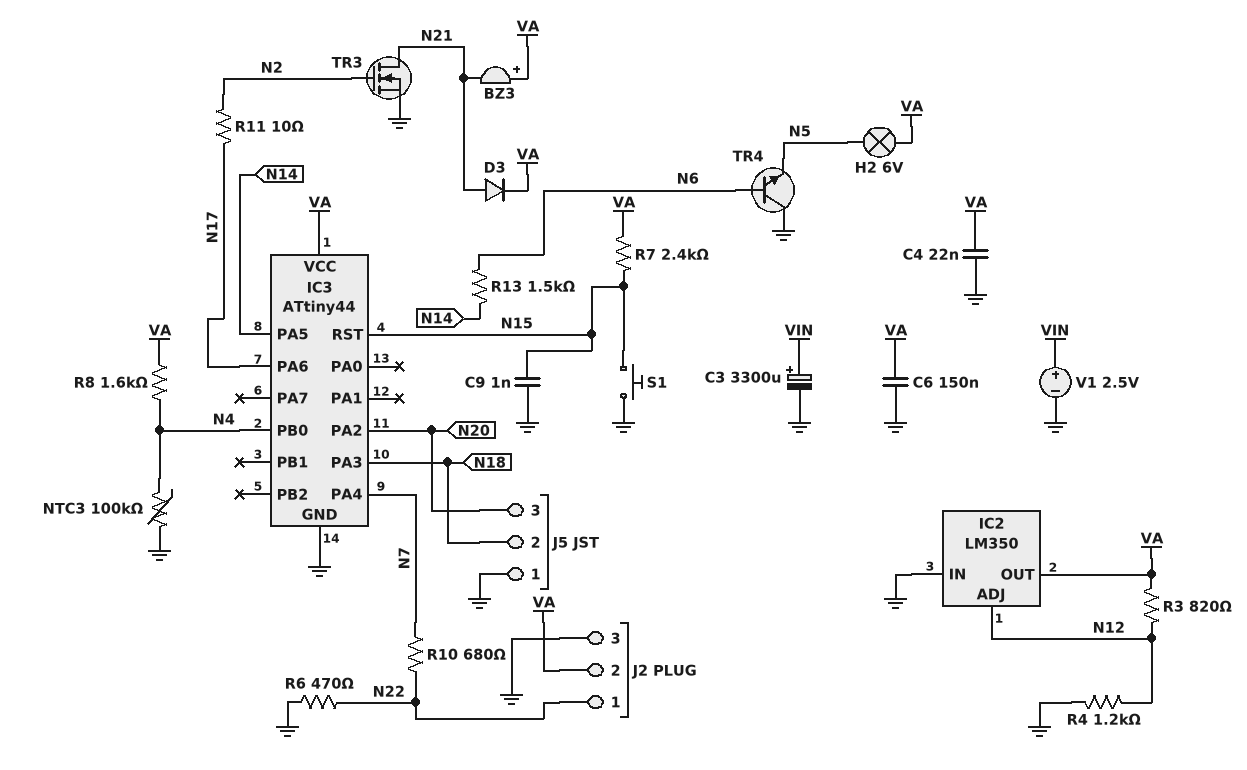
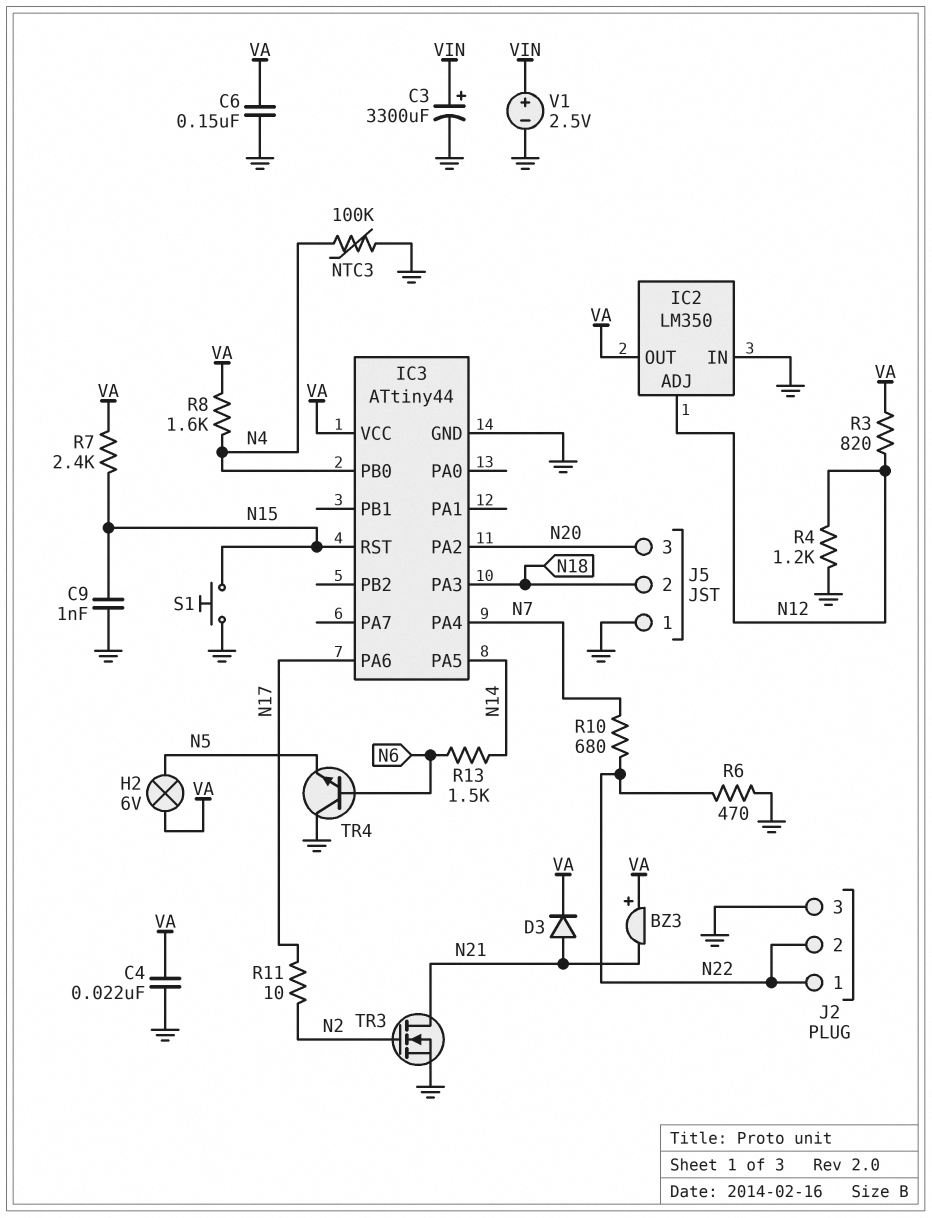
J2 pin 2: VA -> N22

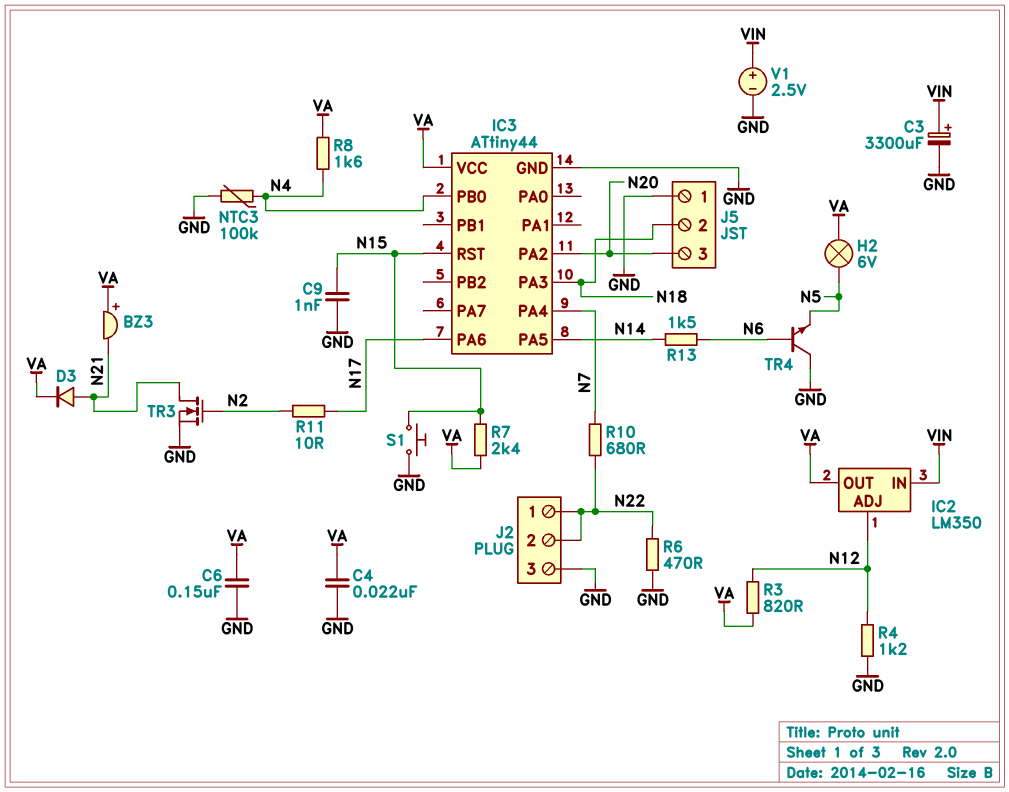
IC2 pin IN: GND -> VIN

